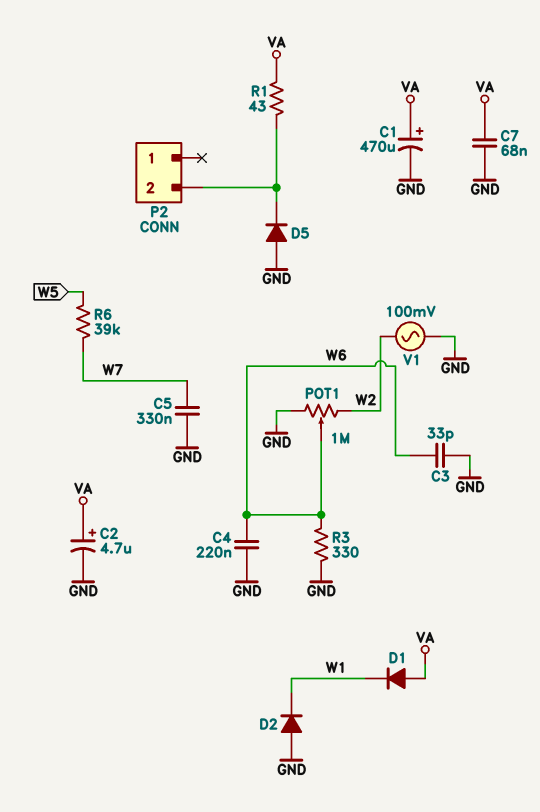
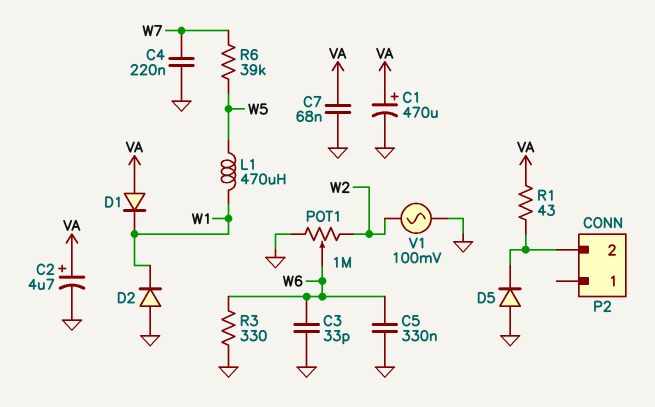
C4: 220nF (GND, W6) -> 220nF (GND, W7)
C5: 330nF (GND, W7) -> 330nF (GND, W6)
L1: none -> 470uH (W1, W5)

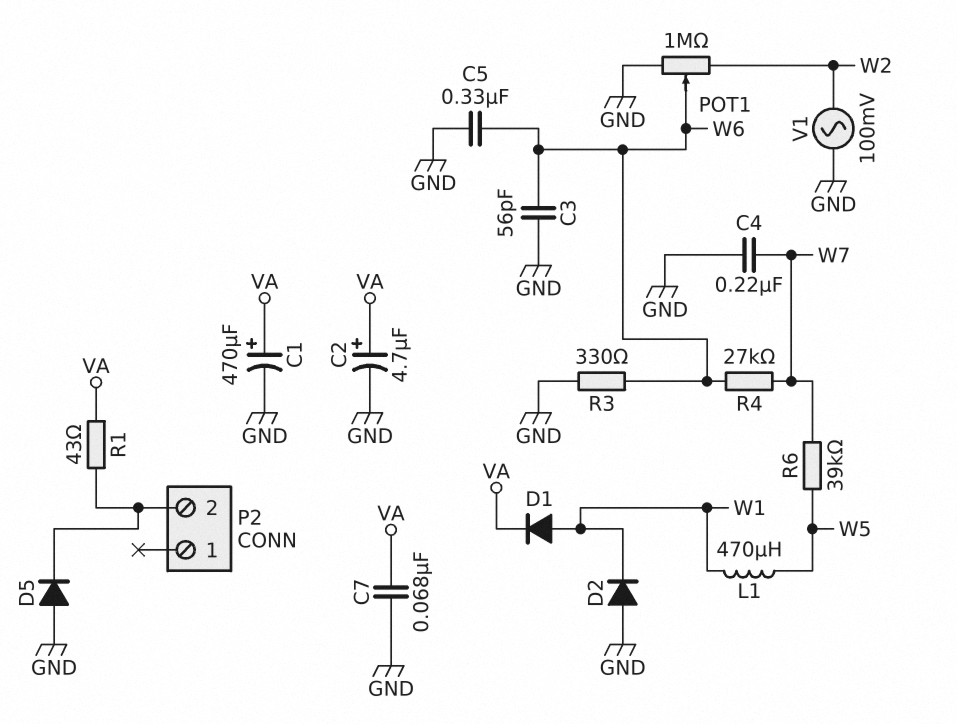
C3: 33pF (GND, W6) -> 56pF (GND, W6)
D1: diode (A VA, K W1) -> diode (A W1, K VA)
R4: none -> 27k (W6, W7)

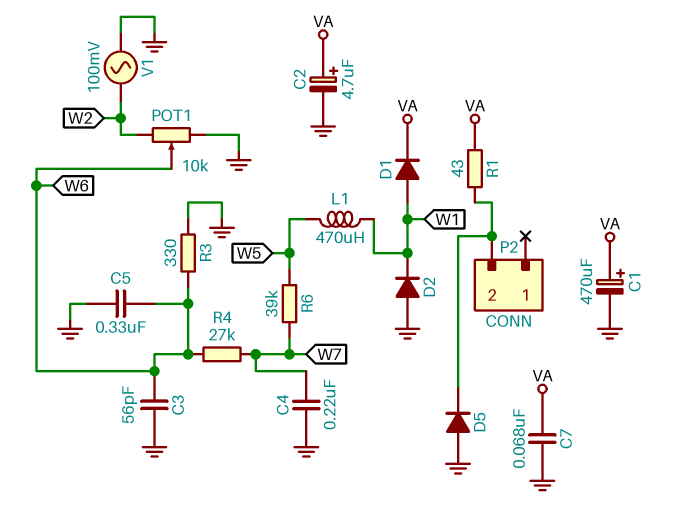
POT1: 1M (GND, W2, wiper W6) -> 10k (GND, W2, wiper W6)

